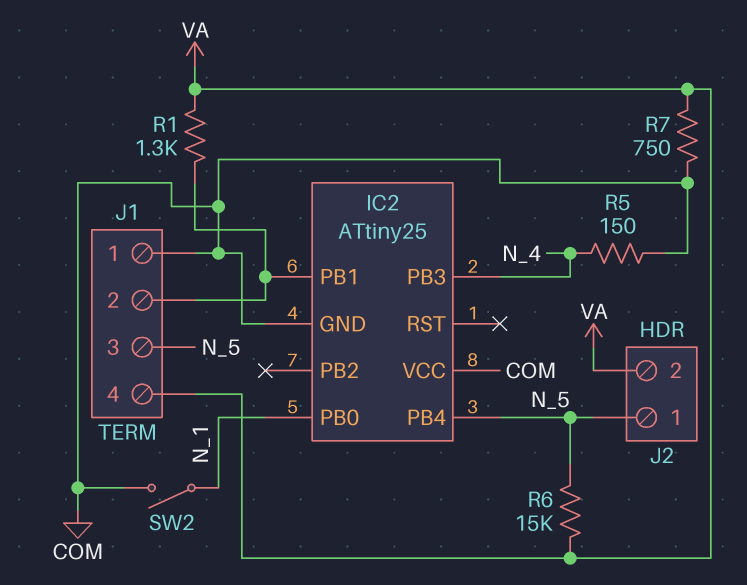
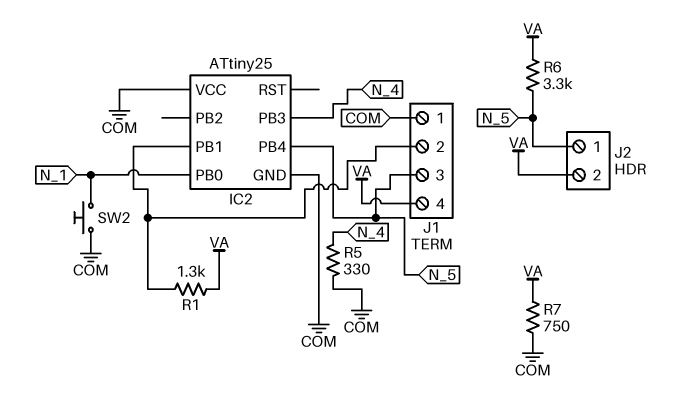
R5: 150 (COM, N_4) -> 330 (COM, N_4)
R6: 15k (N_5, VA) -> 3.3k (N_5, VA)
SW2: switch (COM, N_1) -> button (COM, N_1)

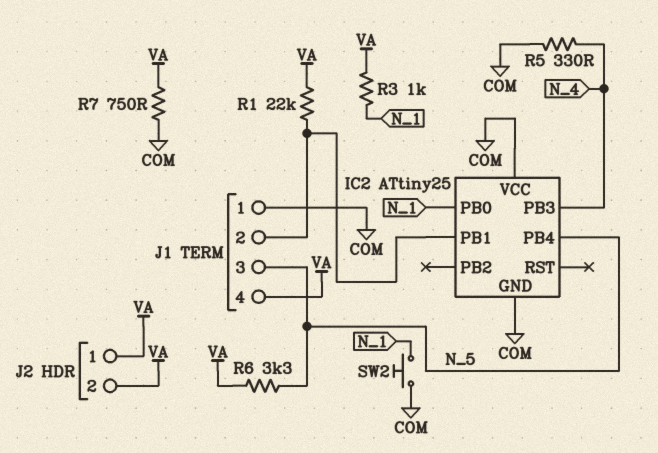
J2 pin 1: N_5 -> VA
R1: 1.3k (IC2/PB1, VA) -> 22k (IC2/PB1, VA)
R3: none -> 1k (N_1, VA)

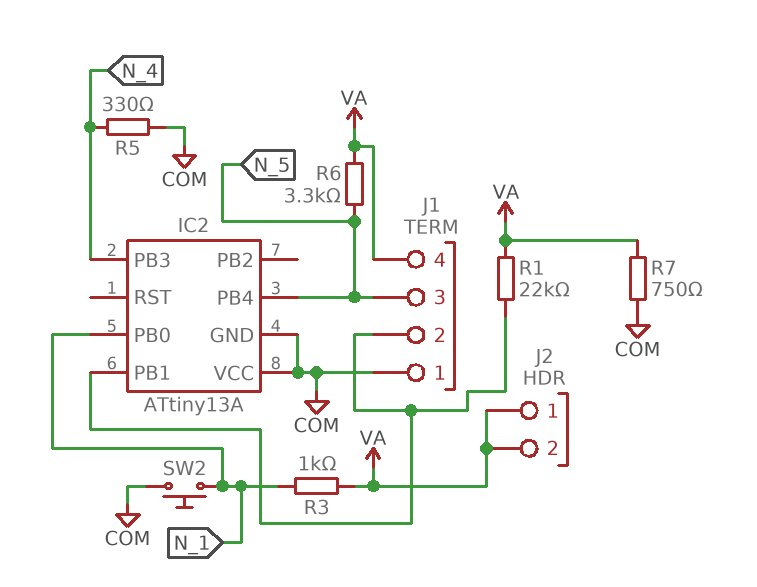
IC2: ATtiny25 -> ATtiny13A

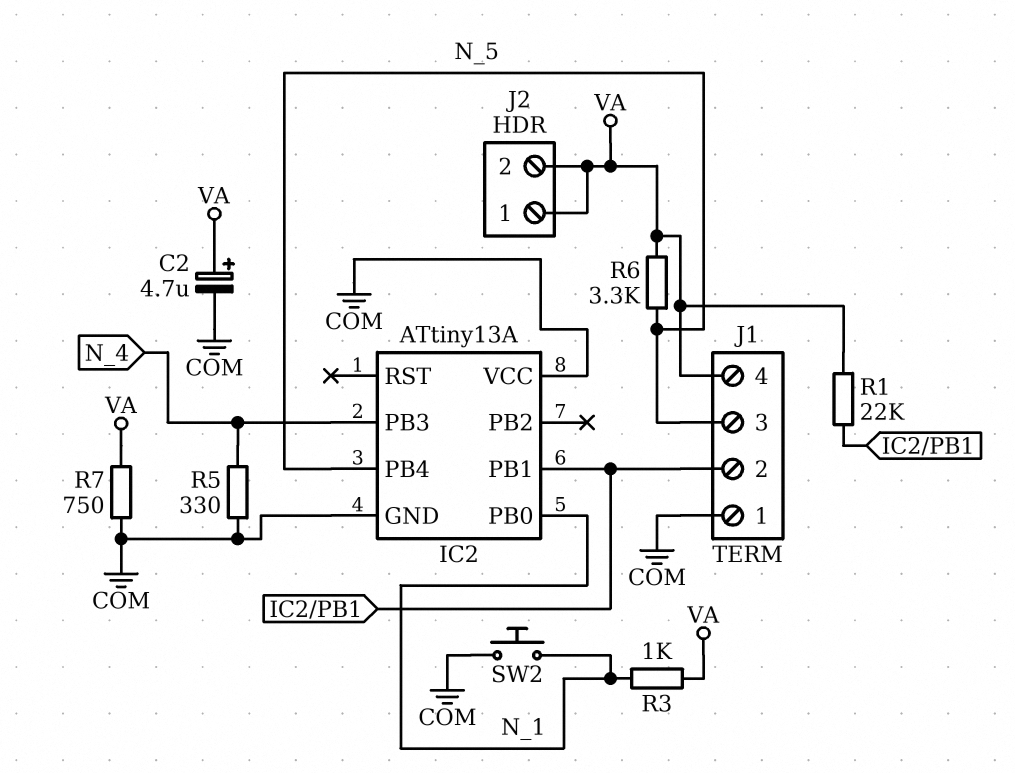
C2: none -> 4.7uF (plus VA, minus COM)

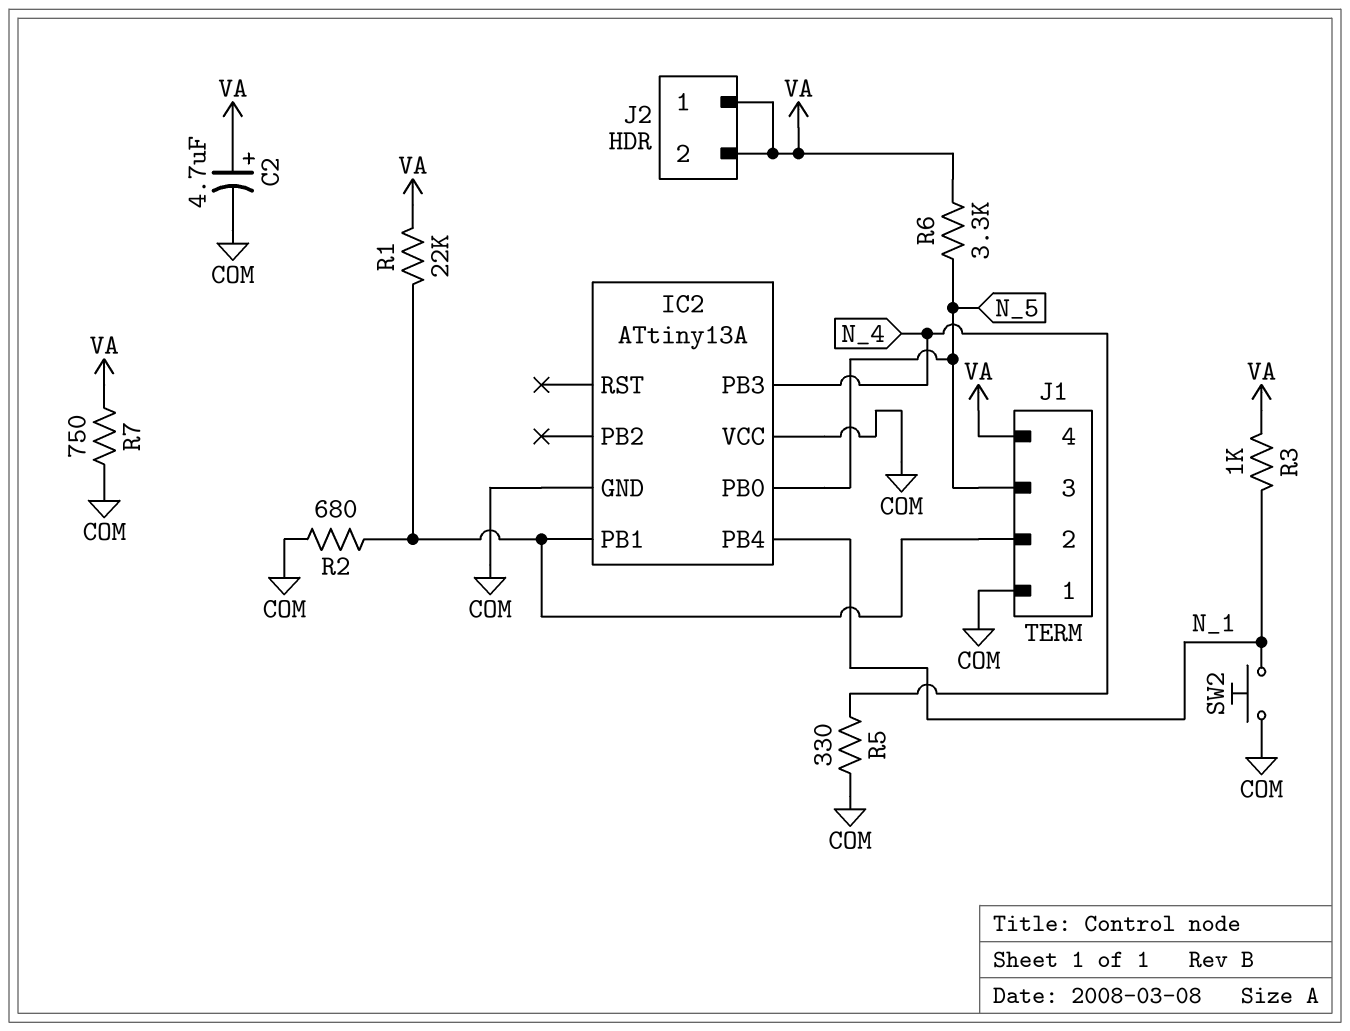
IC2 pin PB0: N_1 -> N_5
IC2 pin PB4: N_5 -> N_1
R2: none -> 680 (COM, IC2/PB1)

